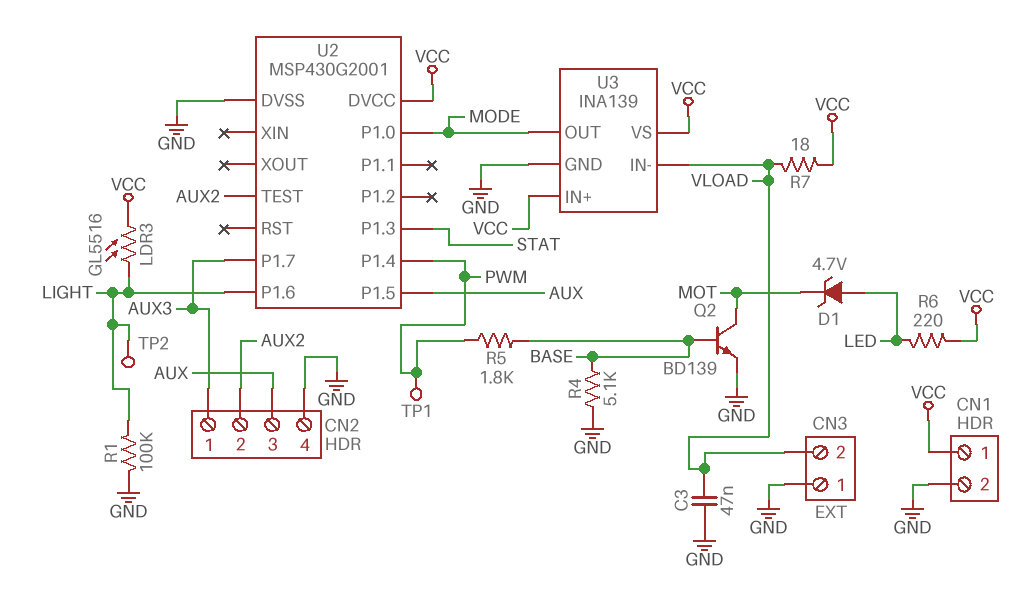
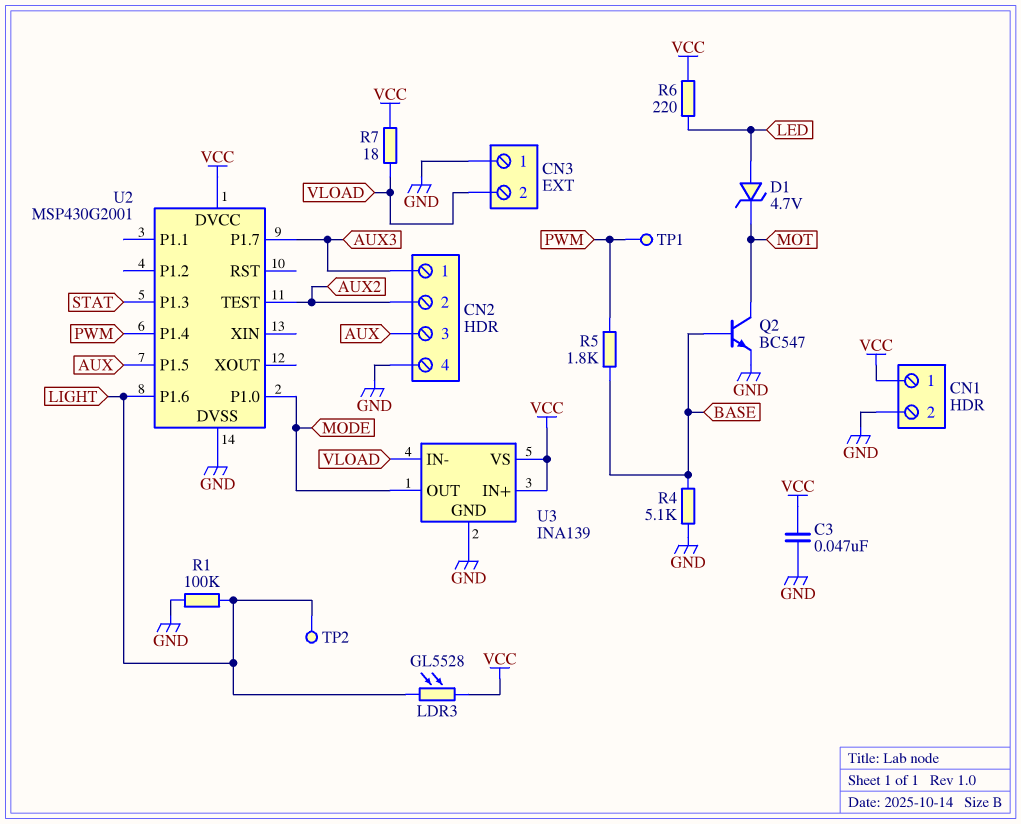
C3: 47nF (GND, VLOAD) -> 47nF (GND, VCC)
LDR3: GL5516 (LIGHT, VCC) -> GL5528 (LIGHT, VCC)
Q2: NPN BD139 (B BASE, C MOT, E GND) -> NPN BC547 (B BASE, C MOT, E GND)

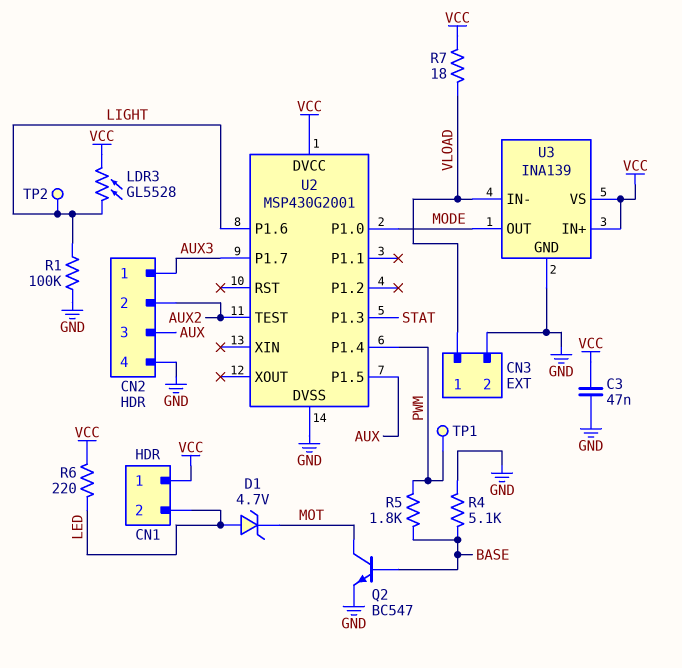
CN1 pin 2: GND -> LED
CN3 pin 1: GND -> VLOAD
CN3 pin 2: VLOAD -> GND

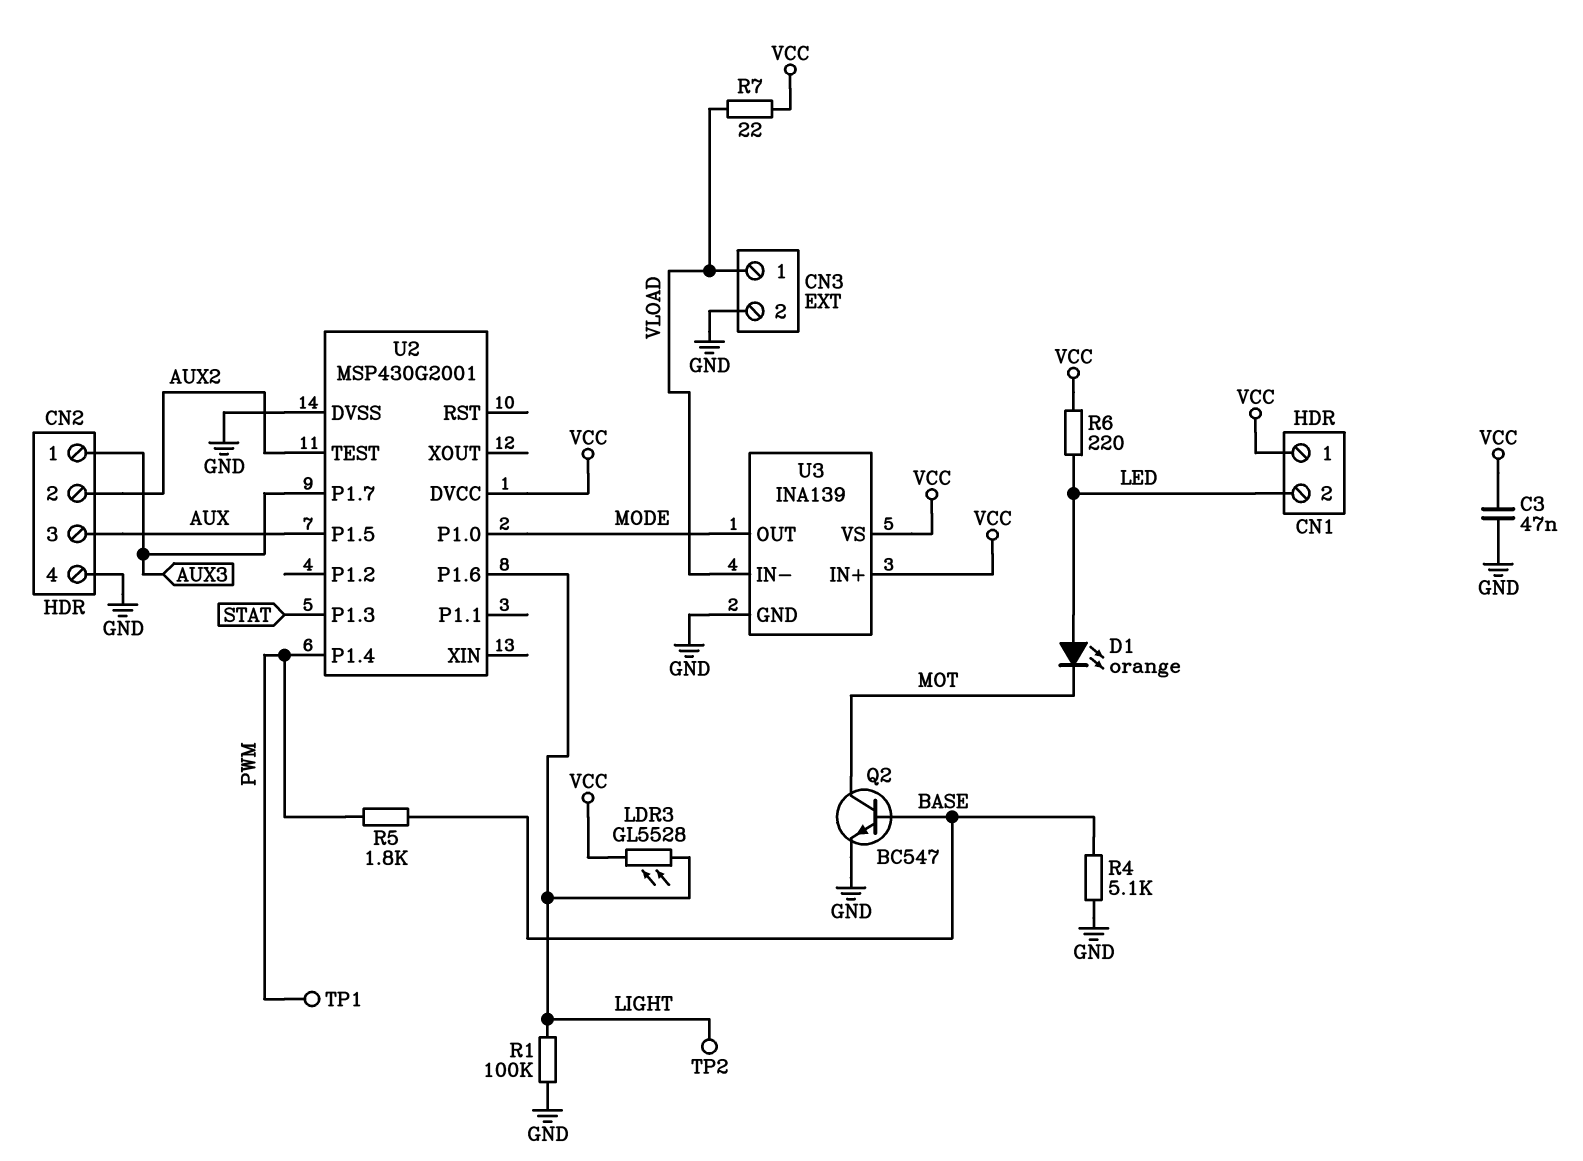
D1: zener 4.7V (A LED, K MOT) -> LED orange (A LED, K MOT)
R7: 18 (VCC, VLOAD) -> 22 (VCC, VLOAD)

